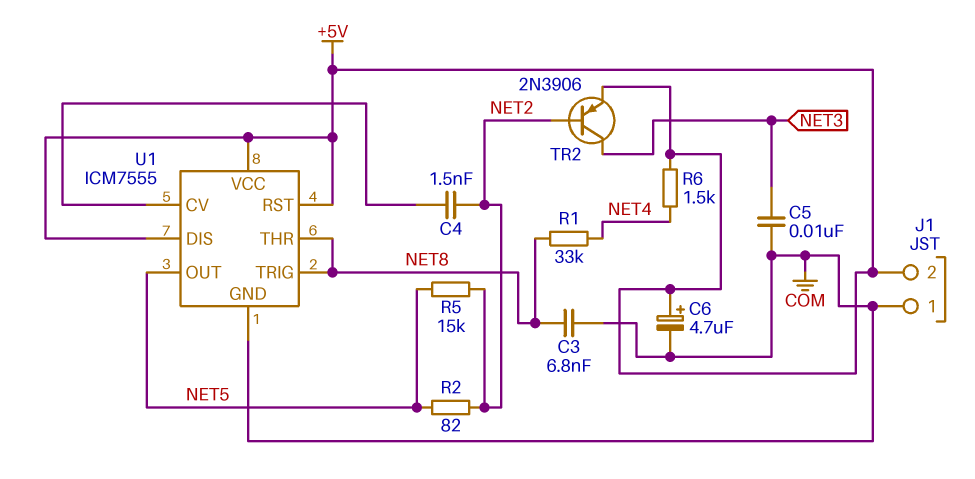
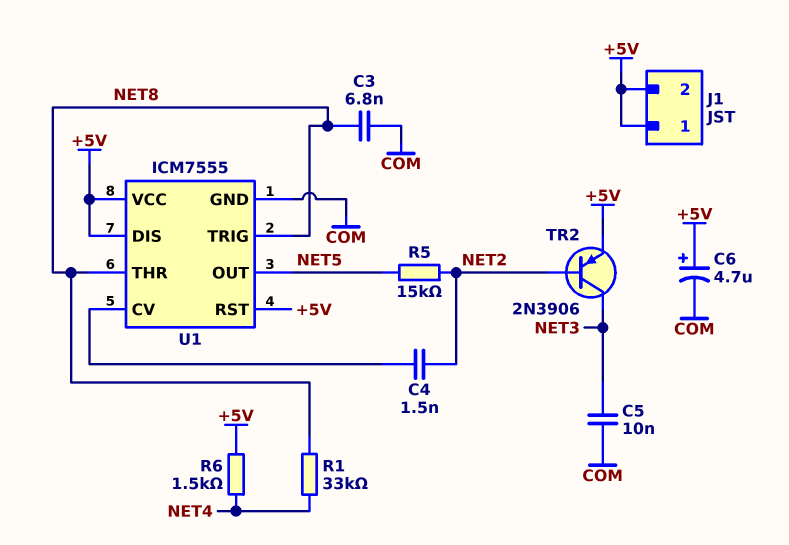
J1 pin 1: COM -> +5V
R2: 82 (NET2, NET5) -> none

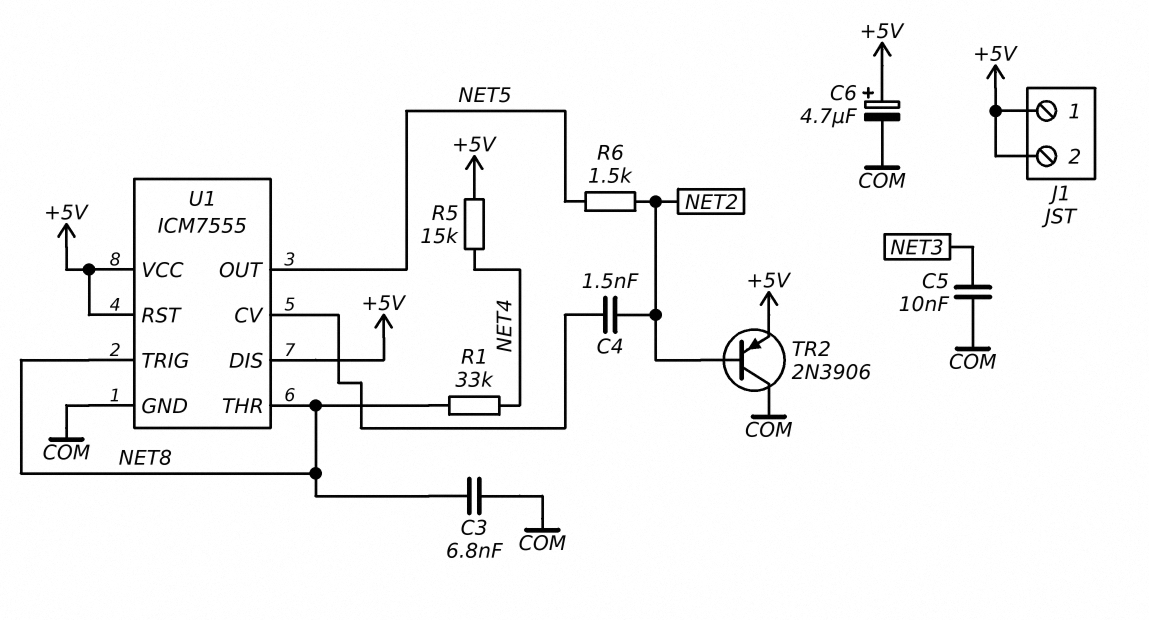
R5: 15k (NET2, NET5) -> 15k (+5V, NET4)
R6: 1.5k (+5V, NET4) -> 1.5k (NET2, NET5)
TR2: PNP 2N3906 (B NET2, C NET3, E +5V) -> PNP 2N3906 (B NET2, C COM, E +5V)

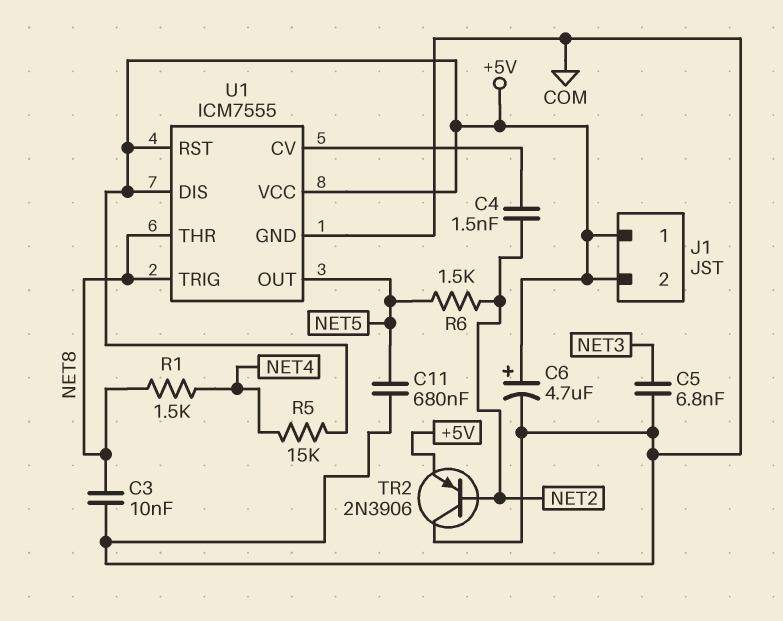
C3: 6.8nF (COM, NET8) -> 10nF (COM, NET8)
C5: 10nF (COM, NET3) -> 6.8nF (COM, NET3)
C11: none -> 680nF (COM, NET5)
R1: 33k (NET4, NET8) -> 1.5k (NET4, NET8)

